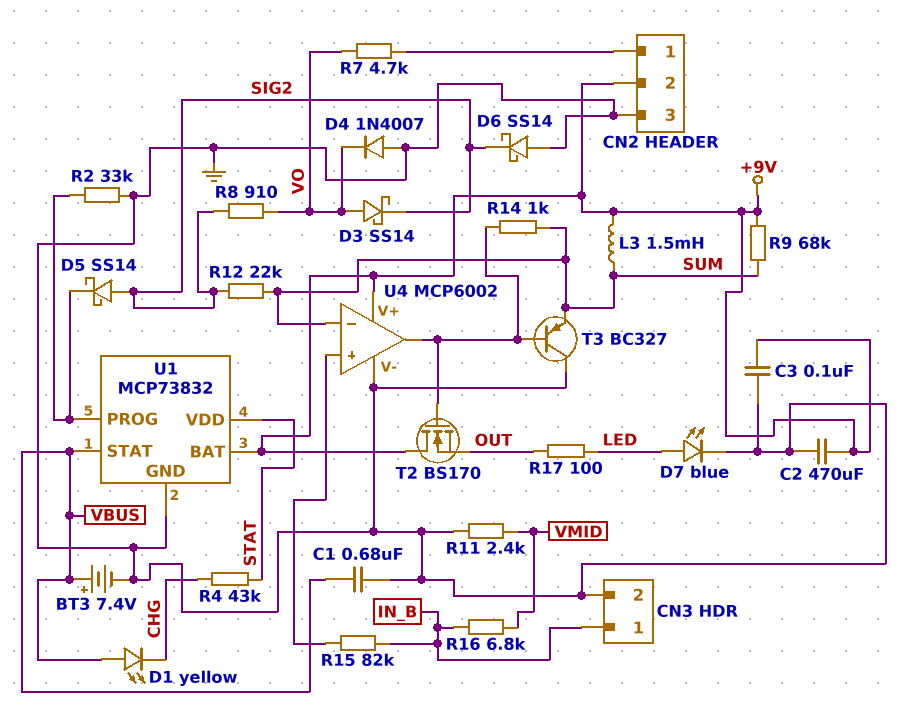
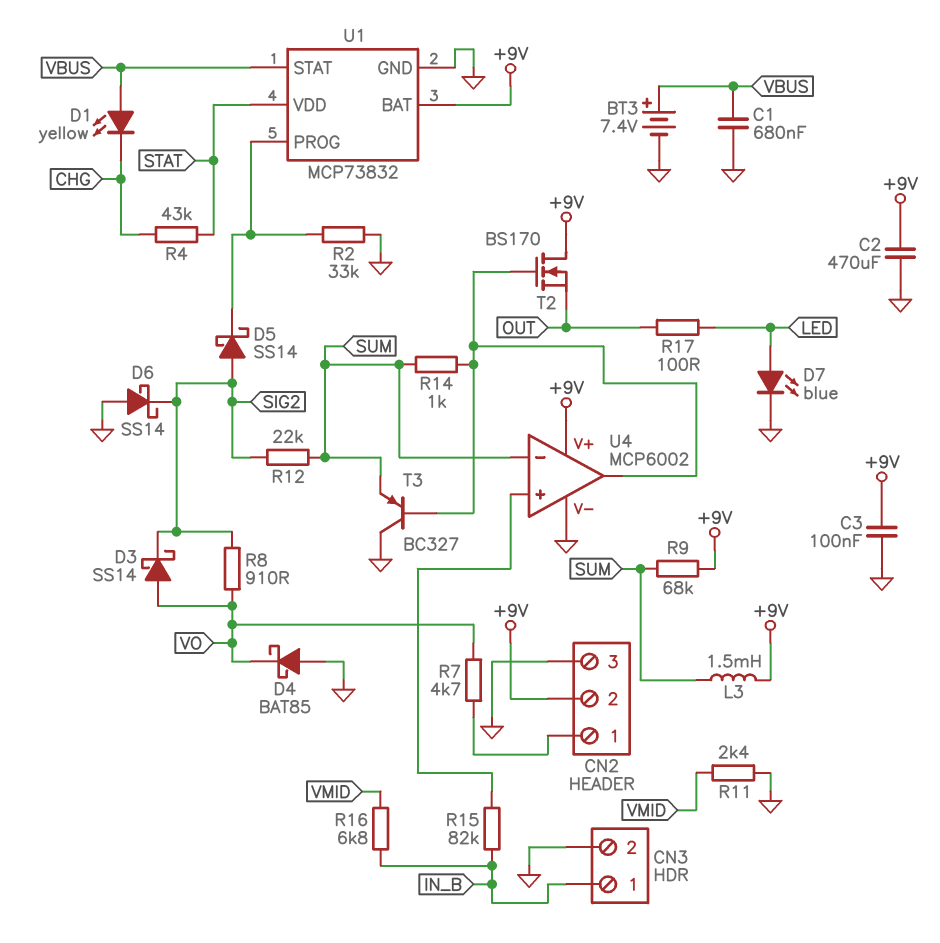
D4: diode 1N4007 (A GND, K VO) -> schottky BAT85 (A GND, K VO)

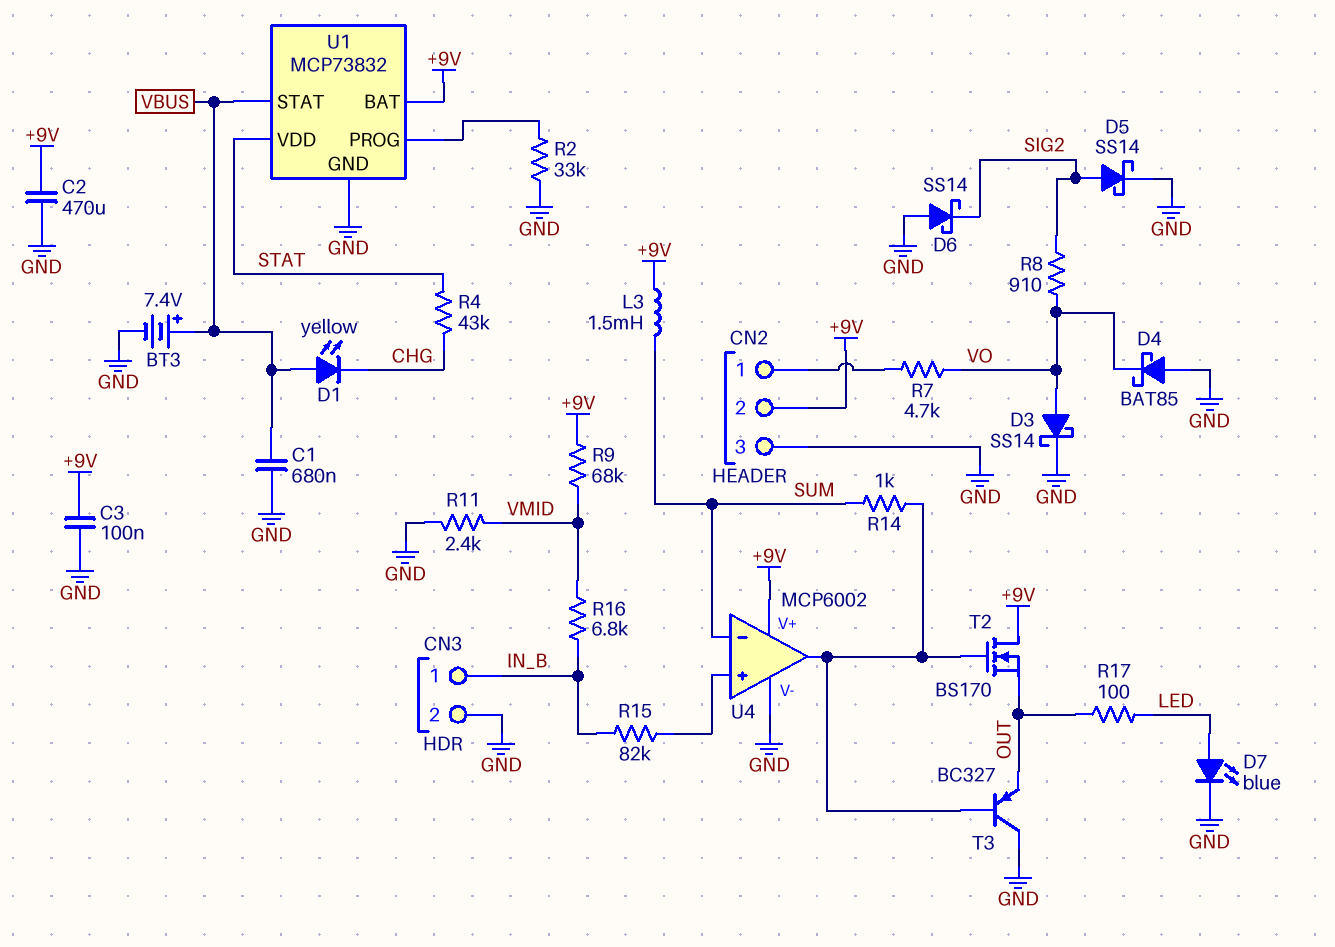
D3: schottky SS14 (A VO, K SIG2) -> schottky SS14 (A VO, K GND)
D5: schottky SS14 (A SIG2, K U1/PROG) -> schottky SS14 (A SIG2, K GND)
R9: 68k (+9V, SUM) -> 68k (+9V, VMID)
R12: 22k (SIG2, SUM) -> none
T3: PNP BC327 (B U4/out, C GND, E SUM) -> PNP BC327 (B U4/out, C GND, E OUT)

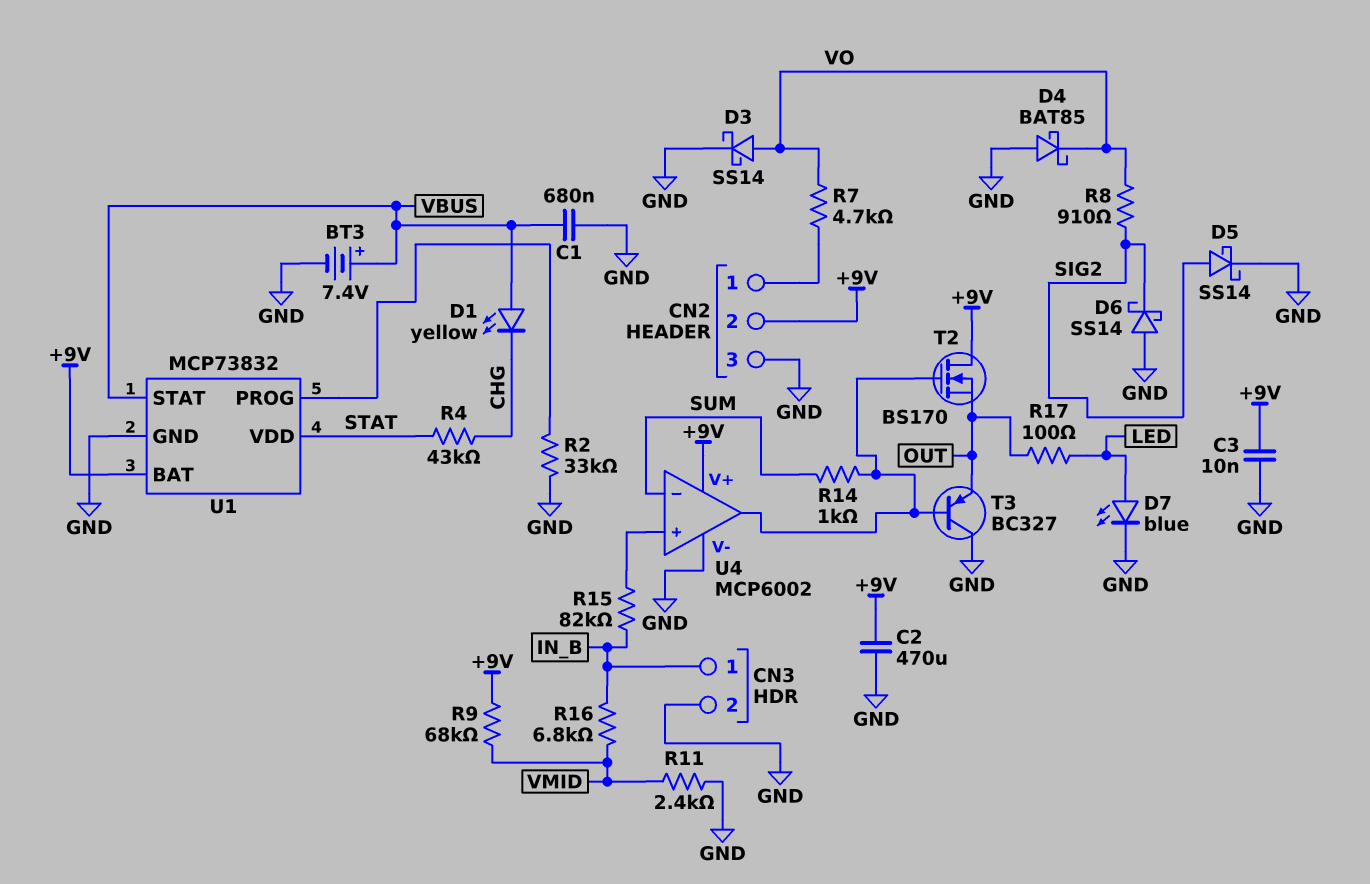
C3: 100nF (+9V, GND) -> 10nF (+9V, GND)
L3: 1.5mH (+9V, SUM) -> none

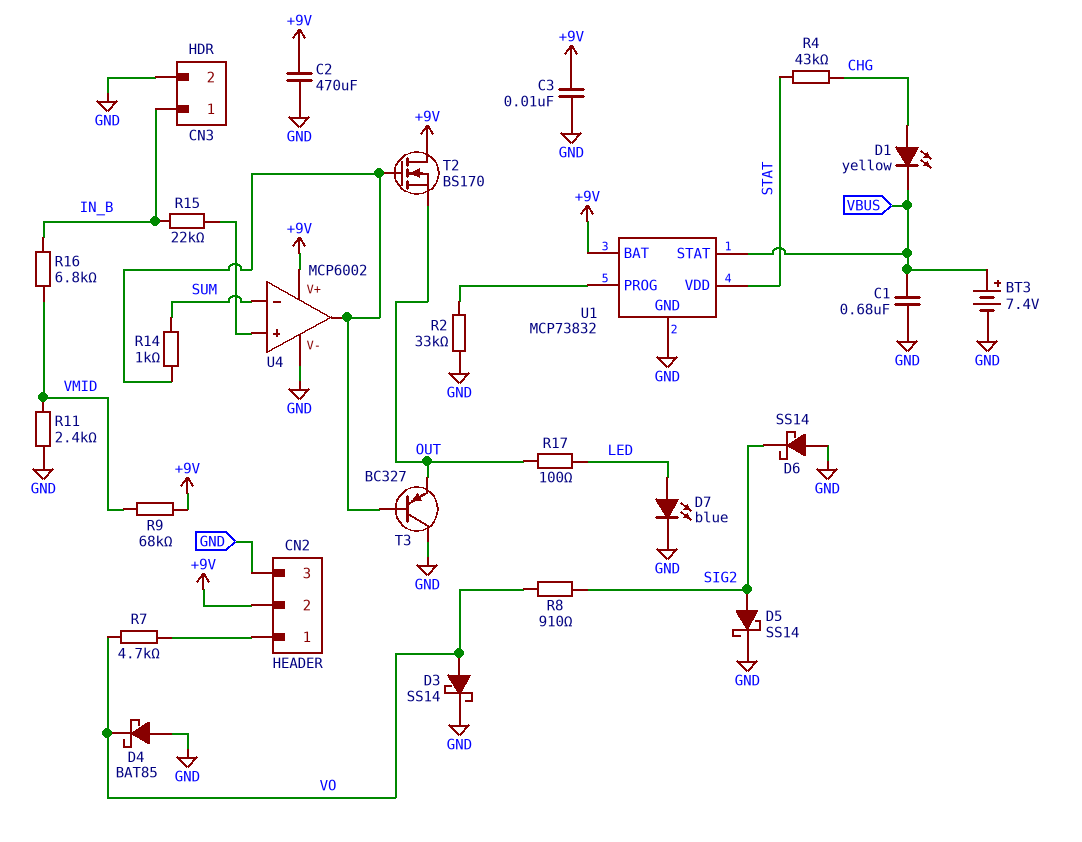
D1: LED yellow (A VBUS, K CHG) -> LED yellow (A CHG, K VBUS)
R15: 82k (IN_B, U4/in+) -> 22k (IN_B, U4/in+)

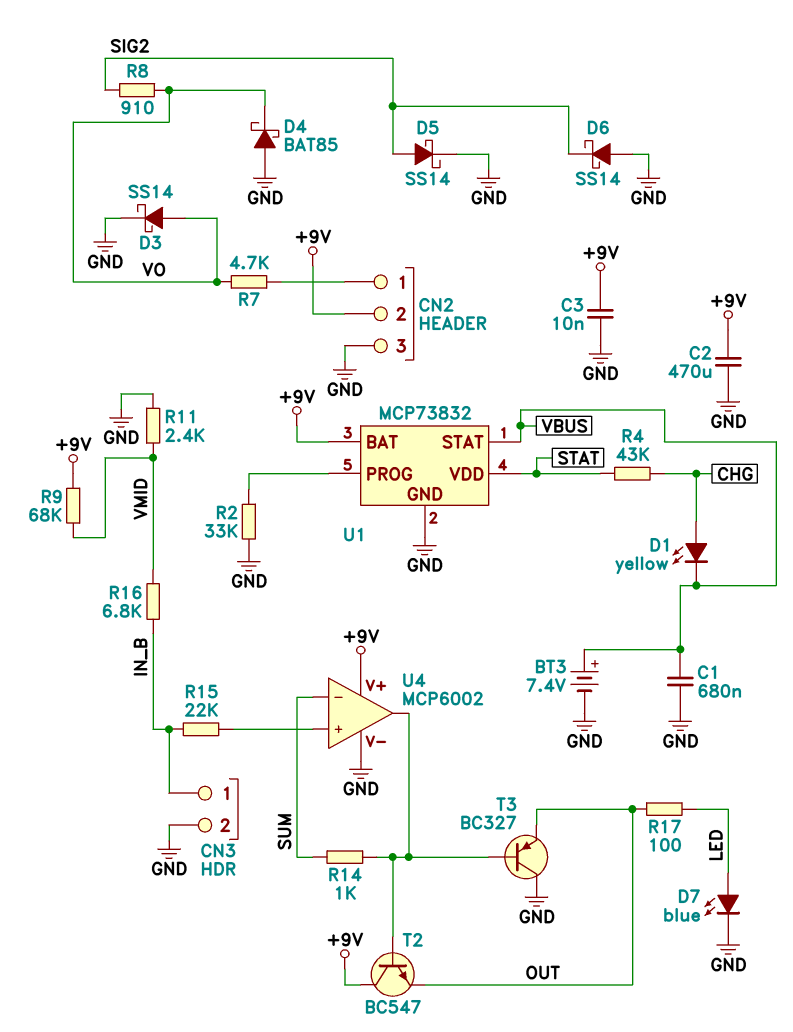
T2: NMOS BS170 (G U4/out, D +9V, S OUT) -> NPN BC547 (B U4/out, C +9V, E OUT)

